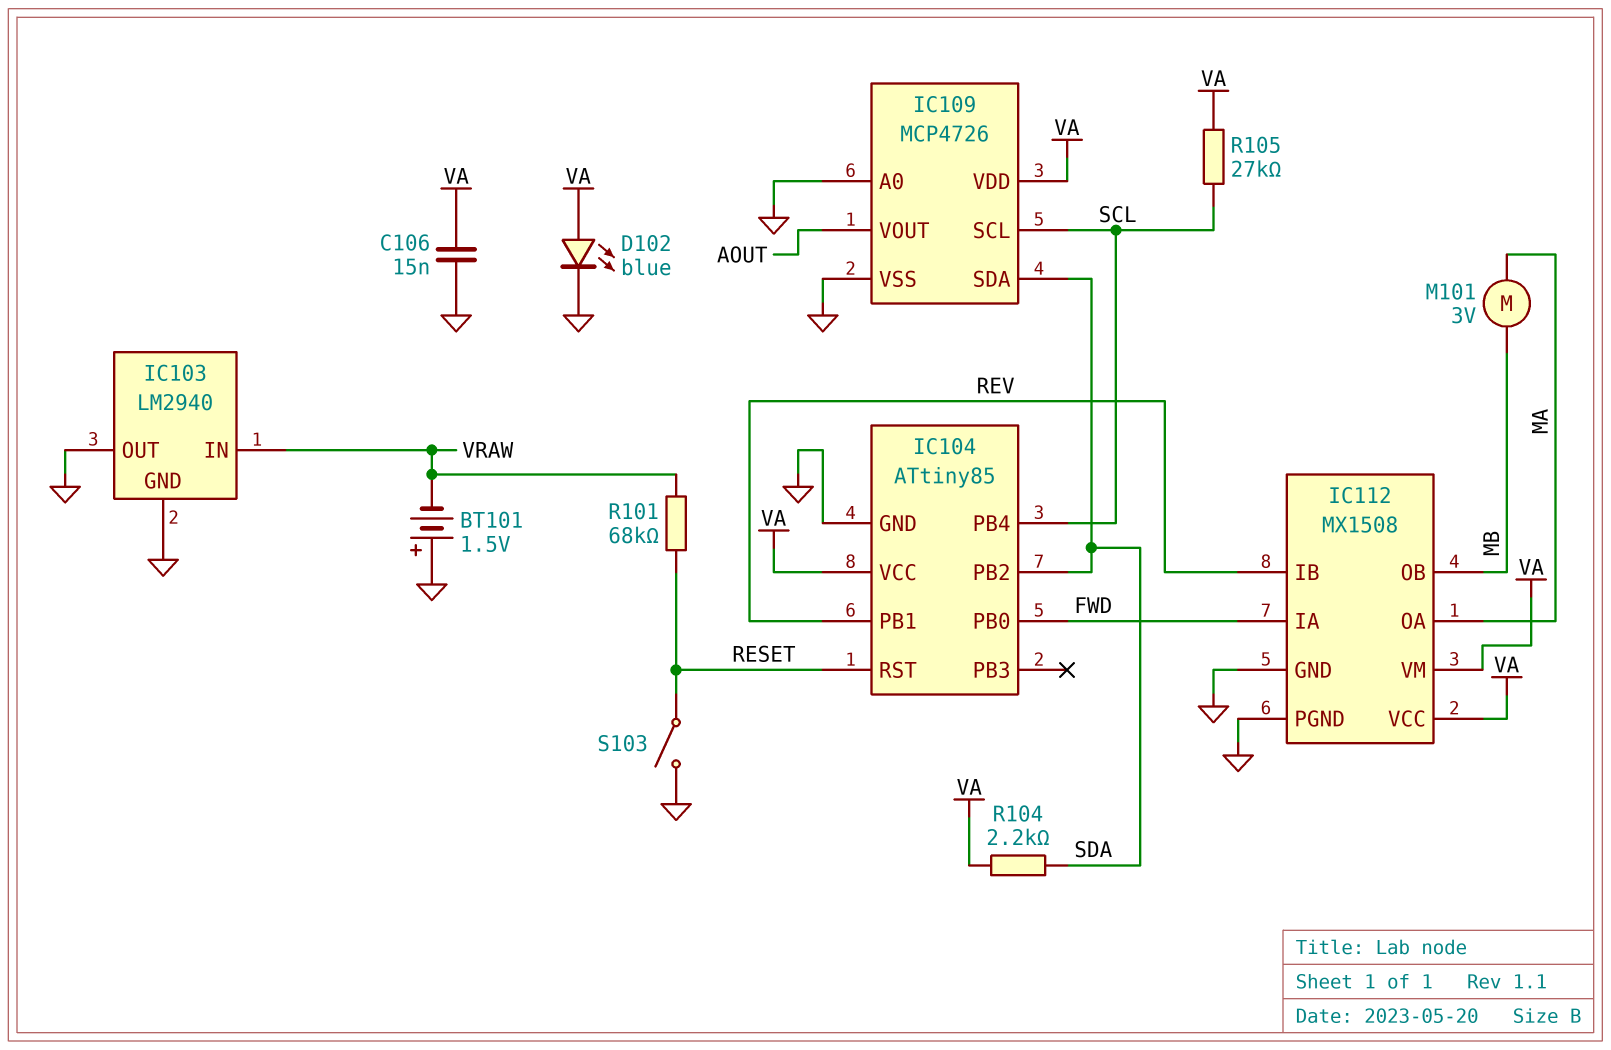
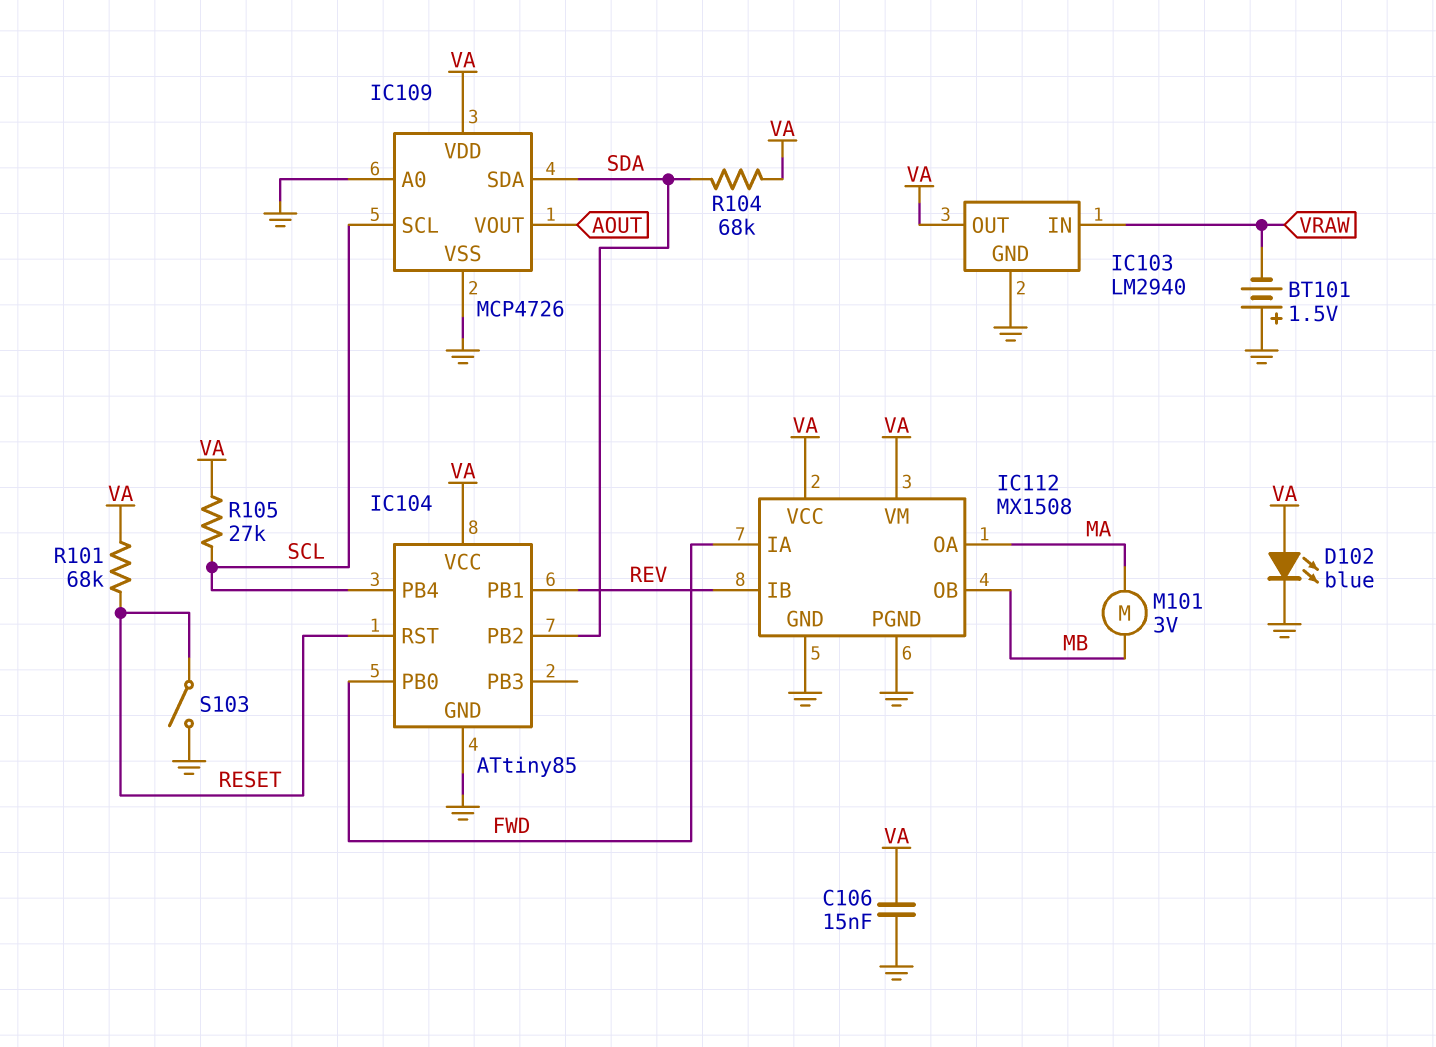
IC103 pin OUT: GND -> VA
R101: 68k (RESET, VRAW) -> 68k (RESET, VA)
R104: 2.2k (SDA, VA) -> 68k (SDA, VA)

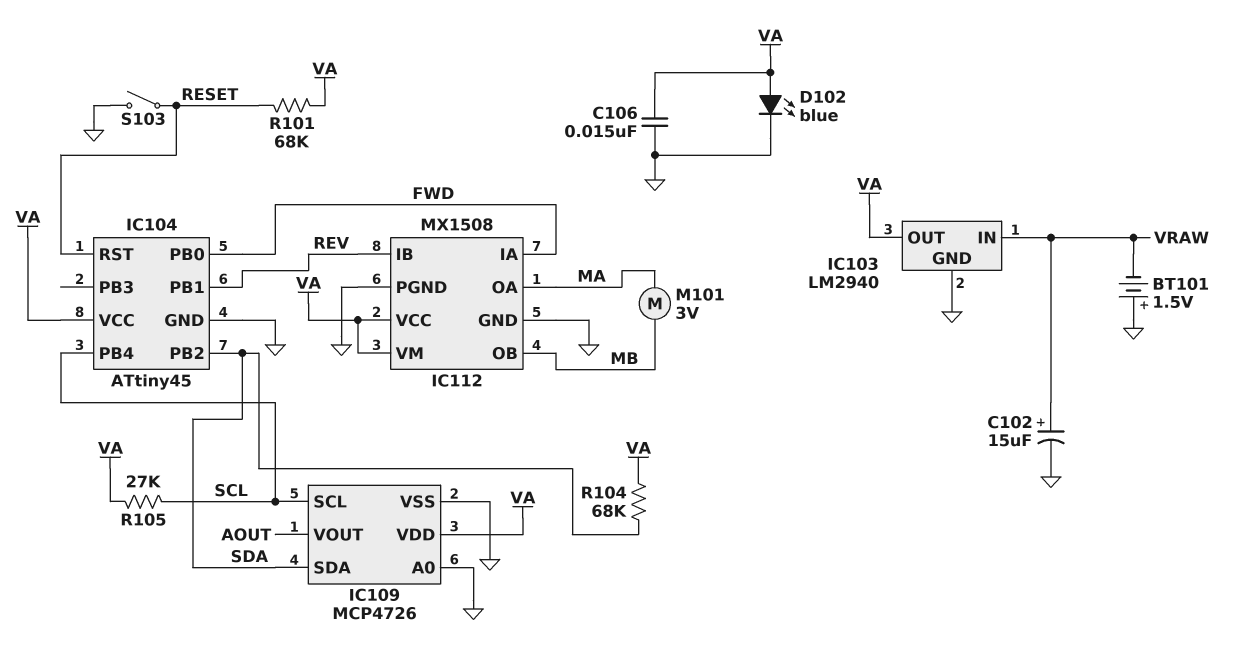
C102: none -> 15uF (plus VRAW, minus GND)
IC104: ATtiny85 -> ATtiny45

